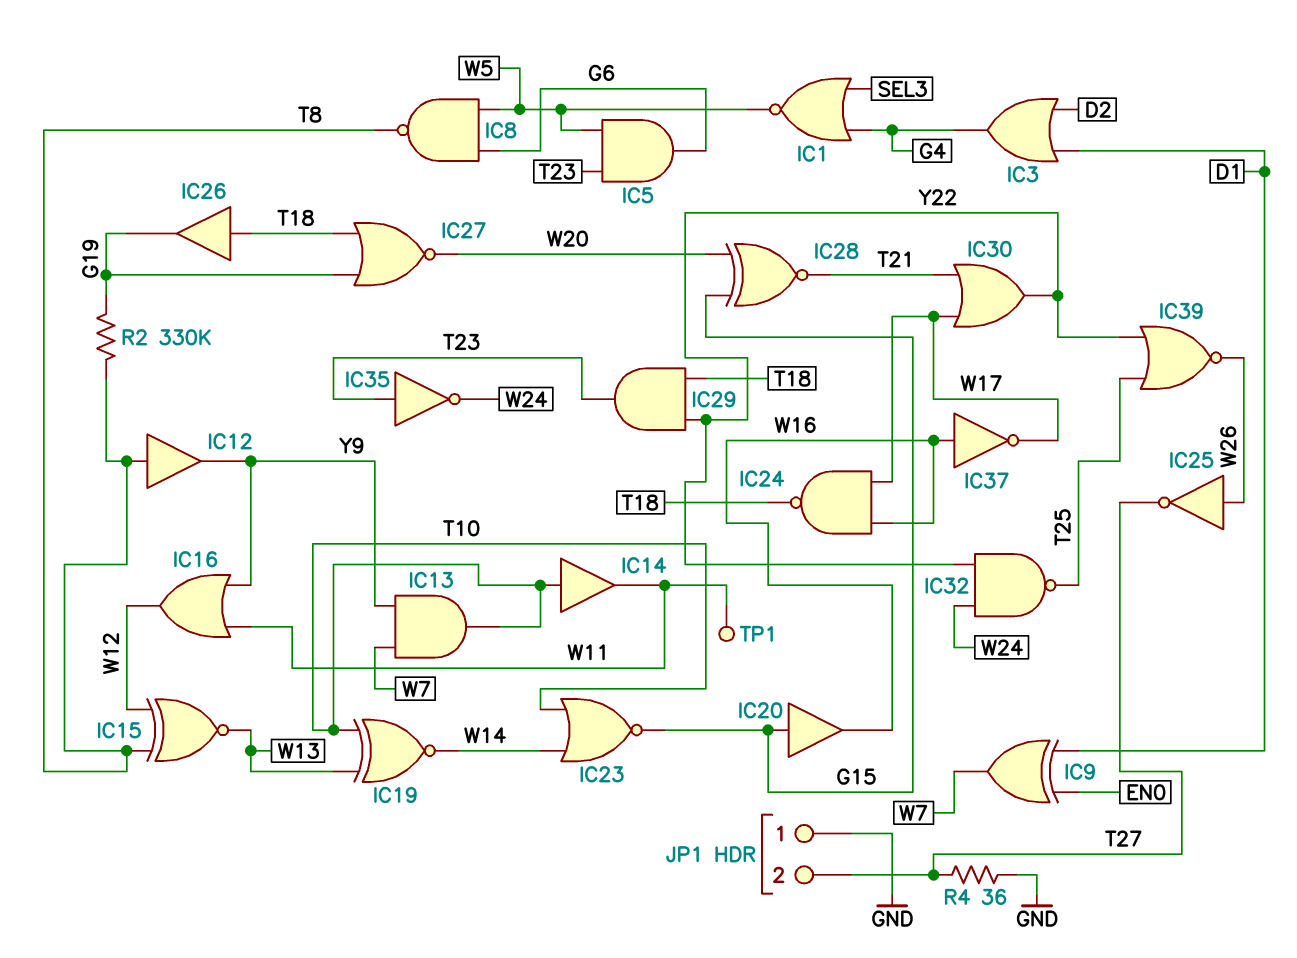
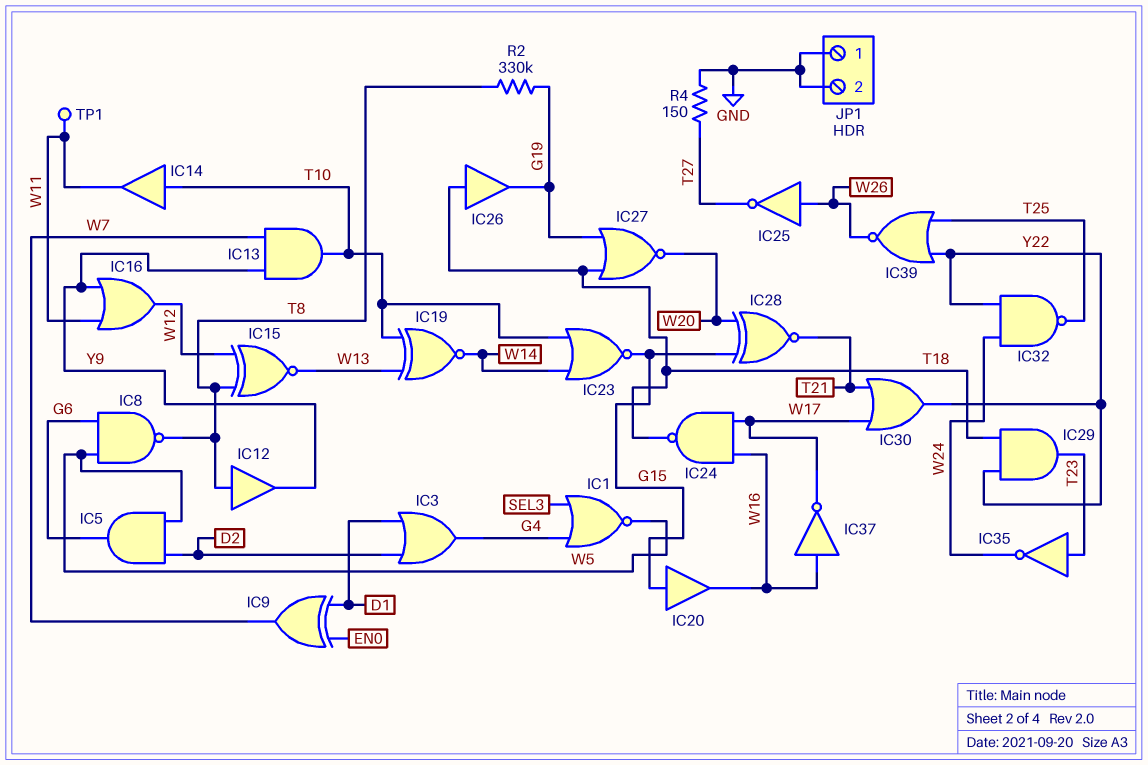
IC5: AND (in T23, in W5, out G6) -> AND (in D2, in W5, out G6)
JP1 pin 2: T27 -> GND
R4: 36 (GND, T27) -> 150 (GND, T27)

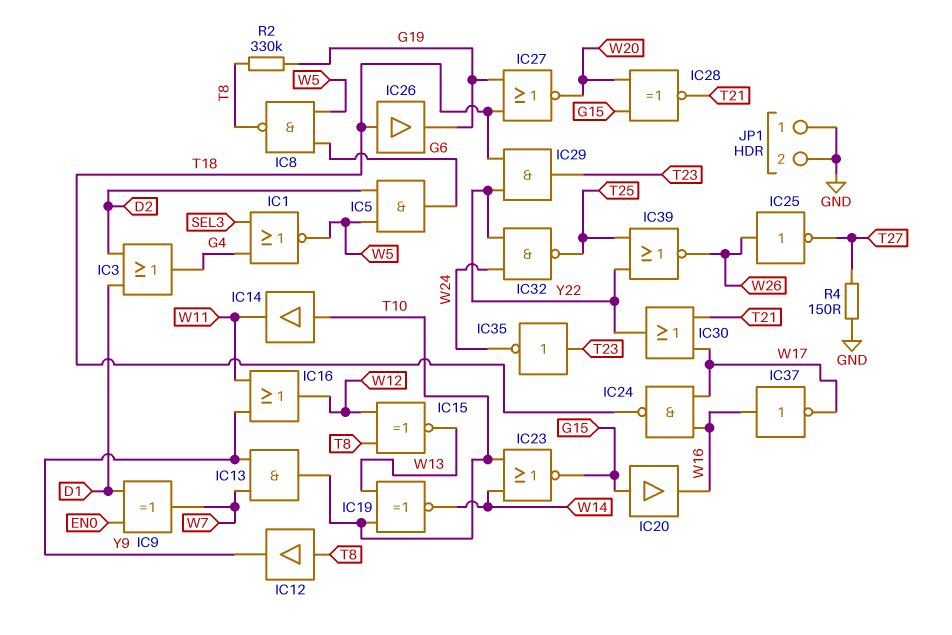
TP1: test point (W11) -> none

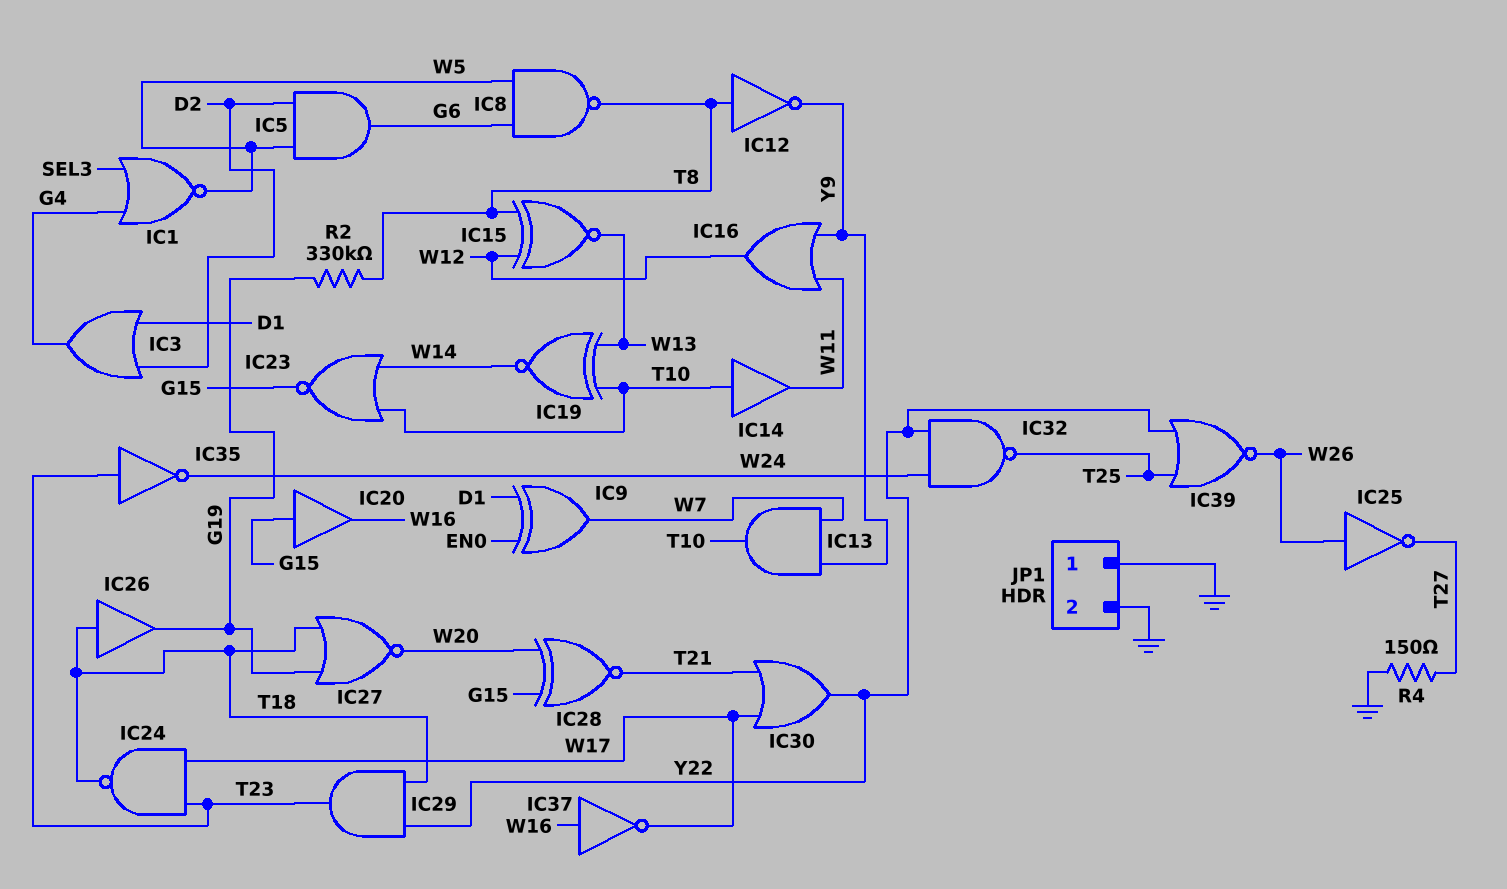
IC12: buffer (in T8, out Y9) -> NOT (in T8, out Y9)
IC24: NAND (in W16, in W17, out T18) -> NAND (in T23, in W17, out T18)

